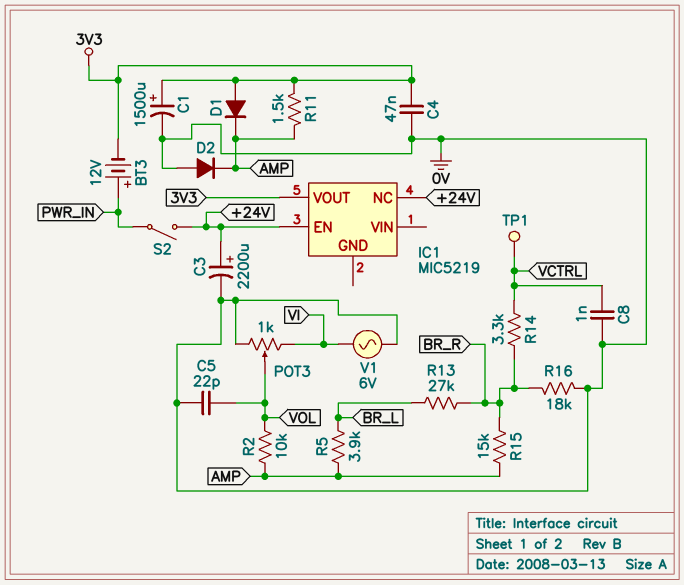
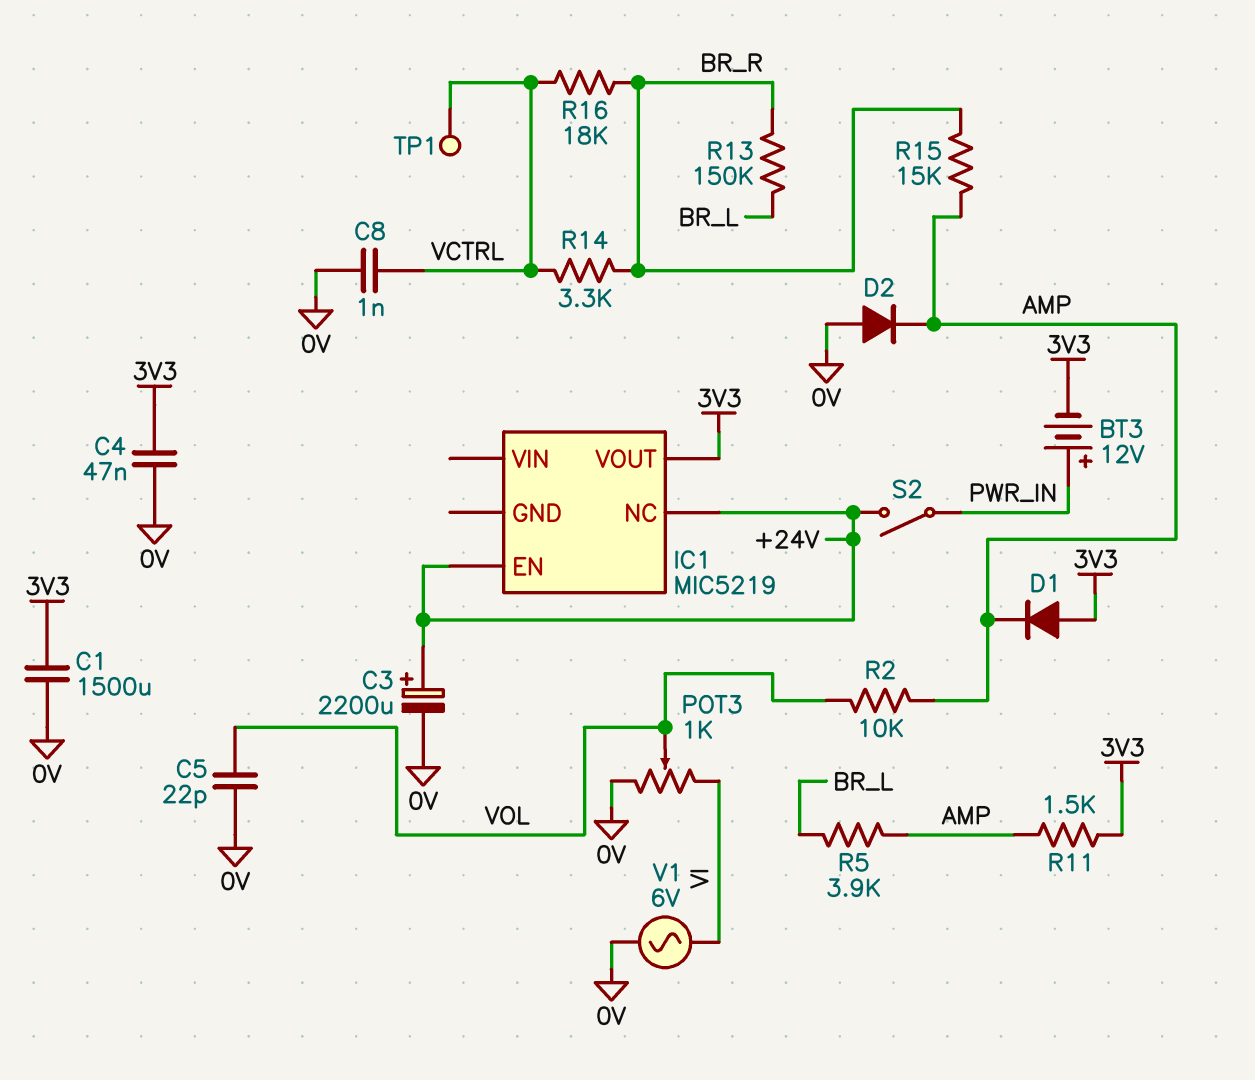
C1: 1500uF (plus 3V3, minus 0V) -> 1500uF (0V, 3V3)
R13: 27k (BR_L, BR_R) -> 150k (BR_L, BR_R)
R16: 18k (0V, BR_R) -> 18k (BR_R, VCTRL)

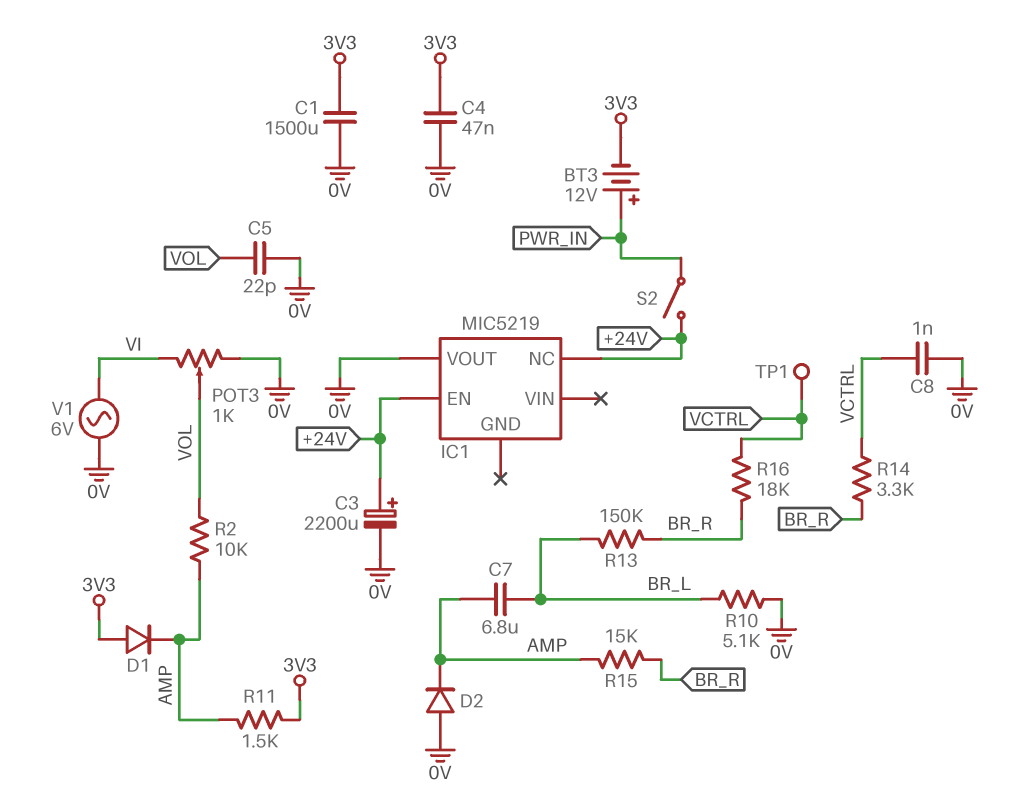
C7: none -> 6.8uF (AMP, BR_L)
IC1 pin VOUT: 3V3 -> 0V
R5: 3.9k (AMP, BR_L) -> none
R10: none -> 5.1k (0V, BR_L)

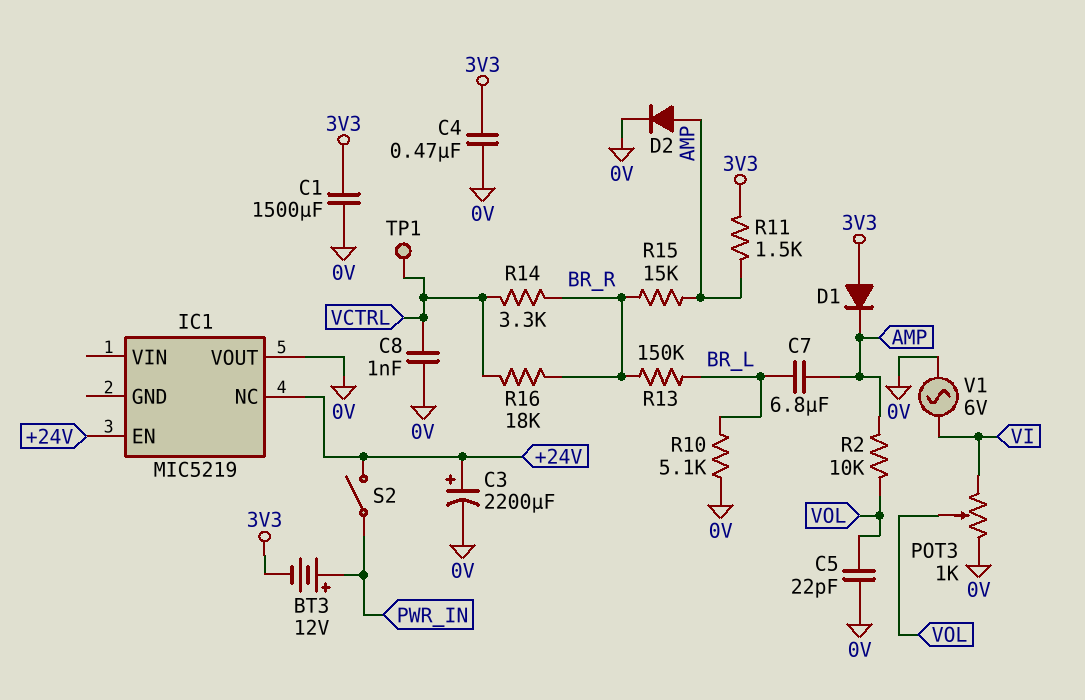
C4: 47nF (0V, 3V3) -> 470nF (0V, 3V3)
D2: diode (A 0V, K AMP) -> diode (A AMP, K 0V)

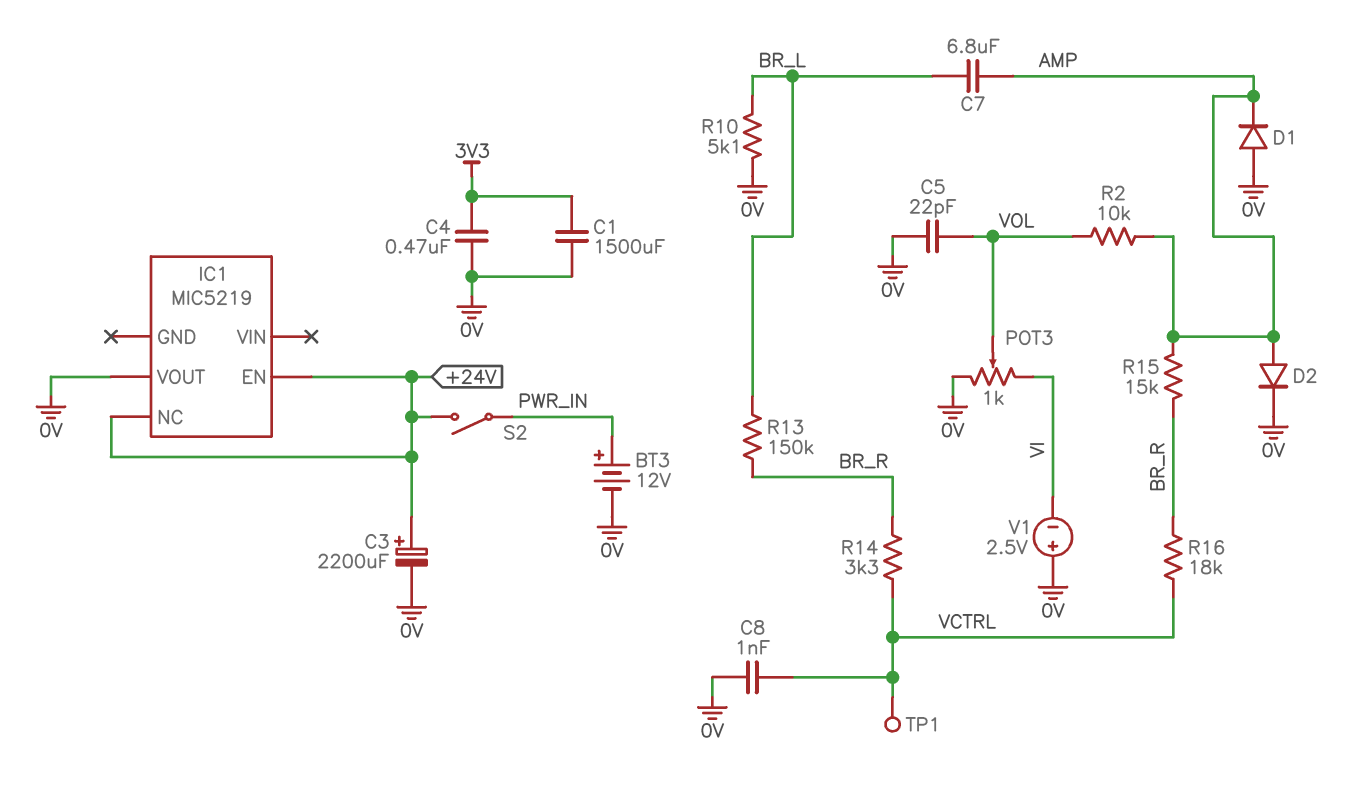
BT3: 12V (plus PWR_IN, minus 3V3) -> 12V (plus PWR_IN, minus 0V)
D1: diode (A 3V3, K AMP) -> diode (A 0V, K AMP)
R11: 1.5k (3V3, AMP) -> none
V1: AC 6V (0V, VI) -> 2.5V (plus 0V, minus VI)

